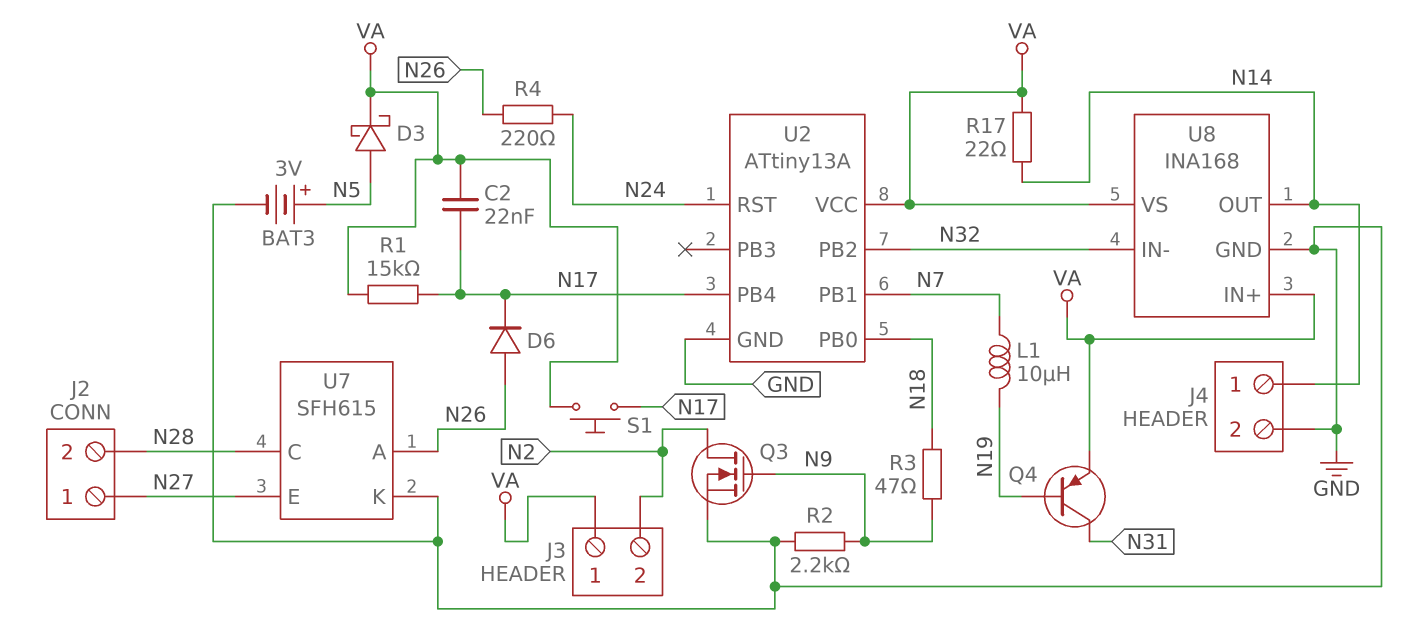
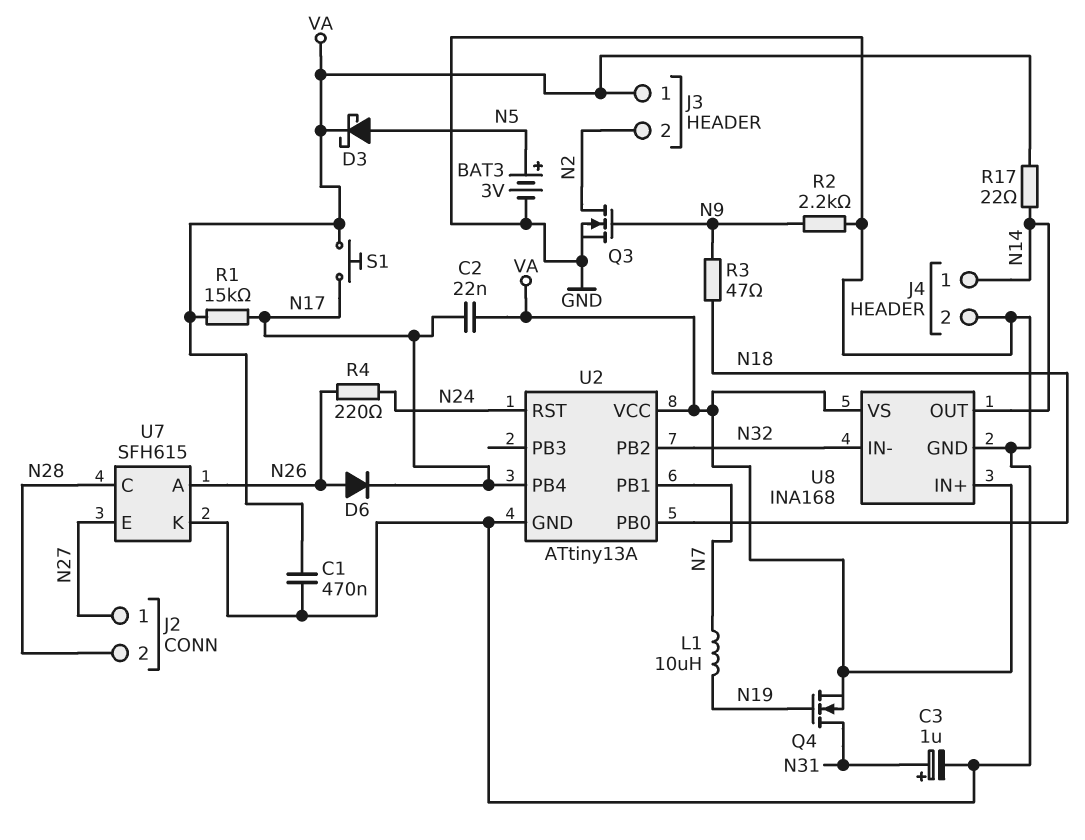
C1: none -> 470nF (GND, VA)
C3: none -> 1uF (plus N31, minus GND)
Q4: PNP (B N19, C N31, E VA) -> NMOS (G N19, D N31, S VA)

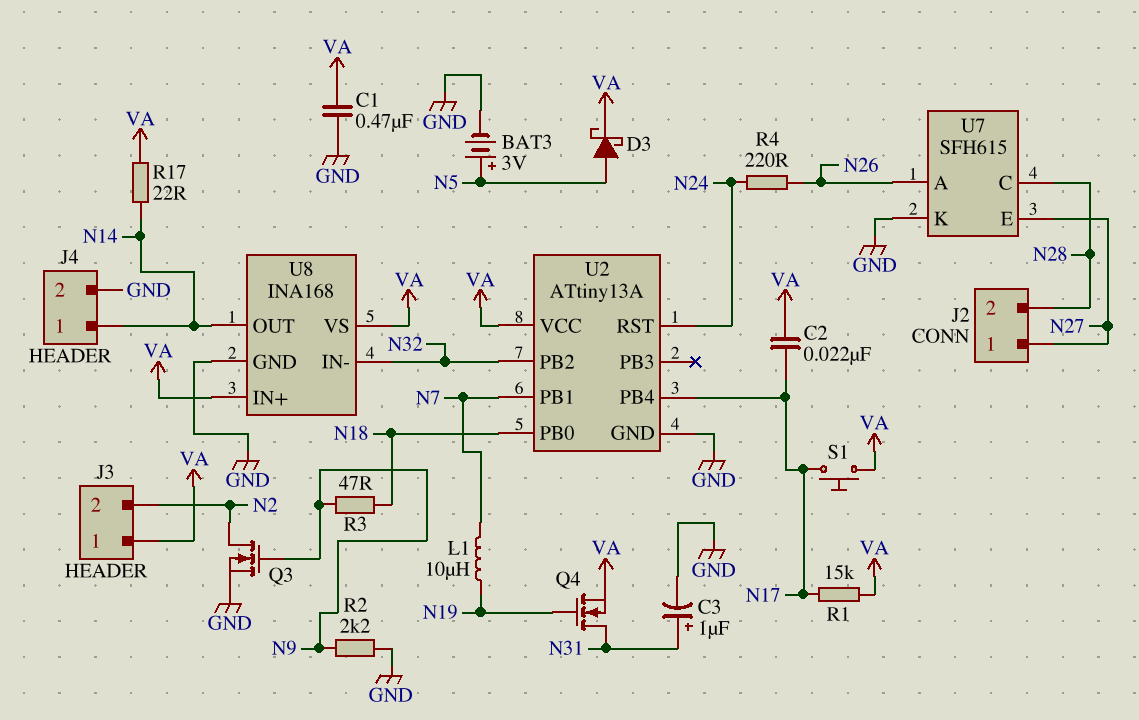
D6: diode (A N26, K N17) -> none

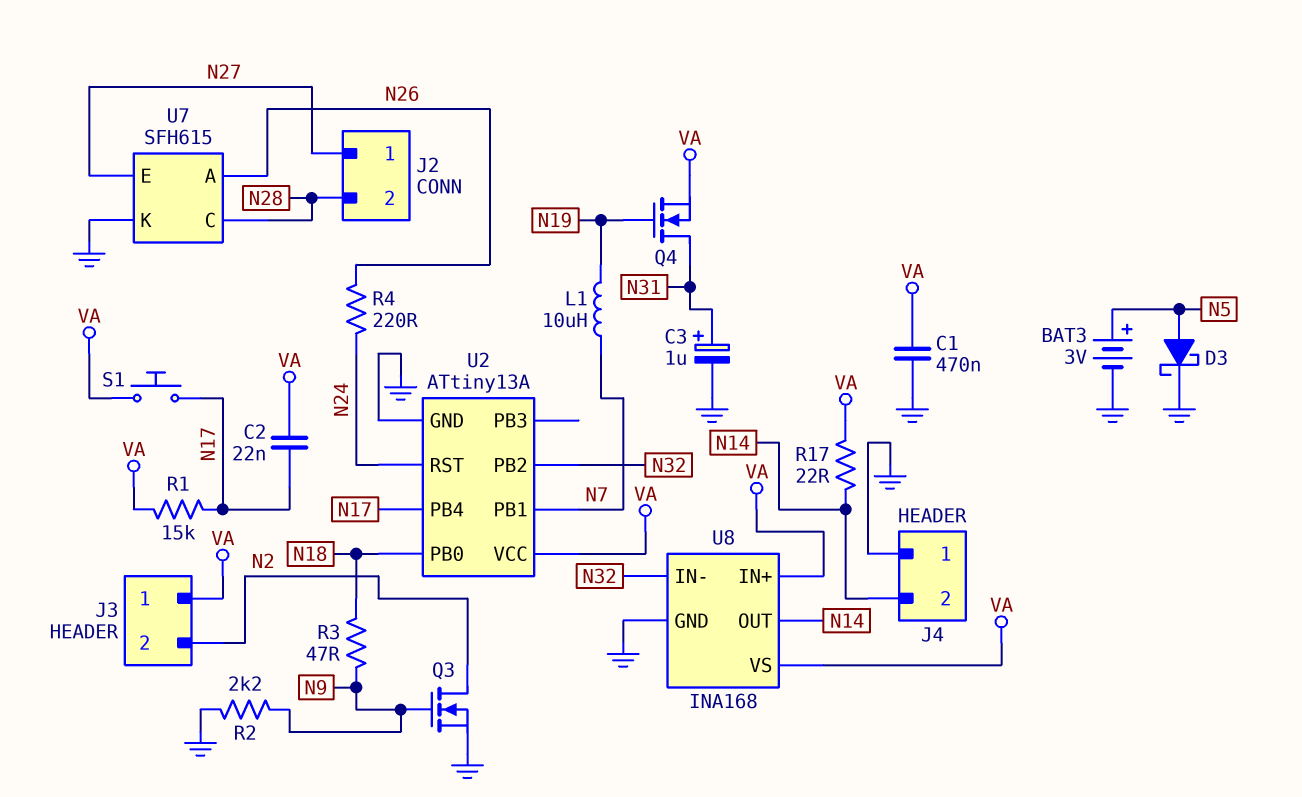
D3: schottky (A N5, K VA) -> schottky (A N5, K GND)
J4 pin 1: N14 -> GND
J4 pin 2: GND -> N14

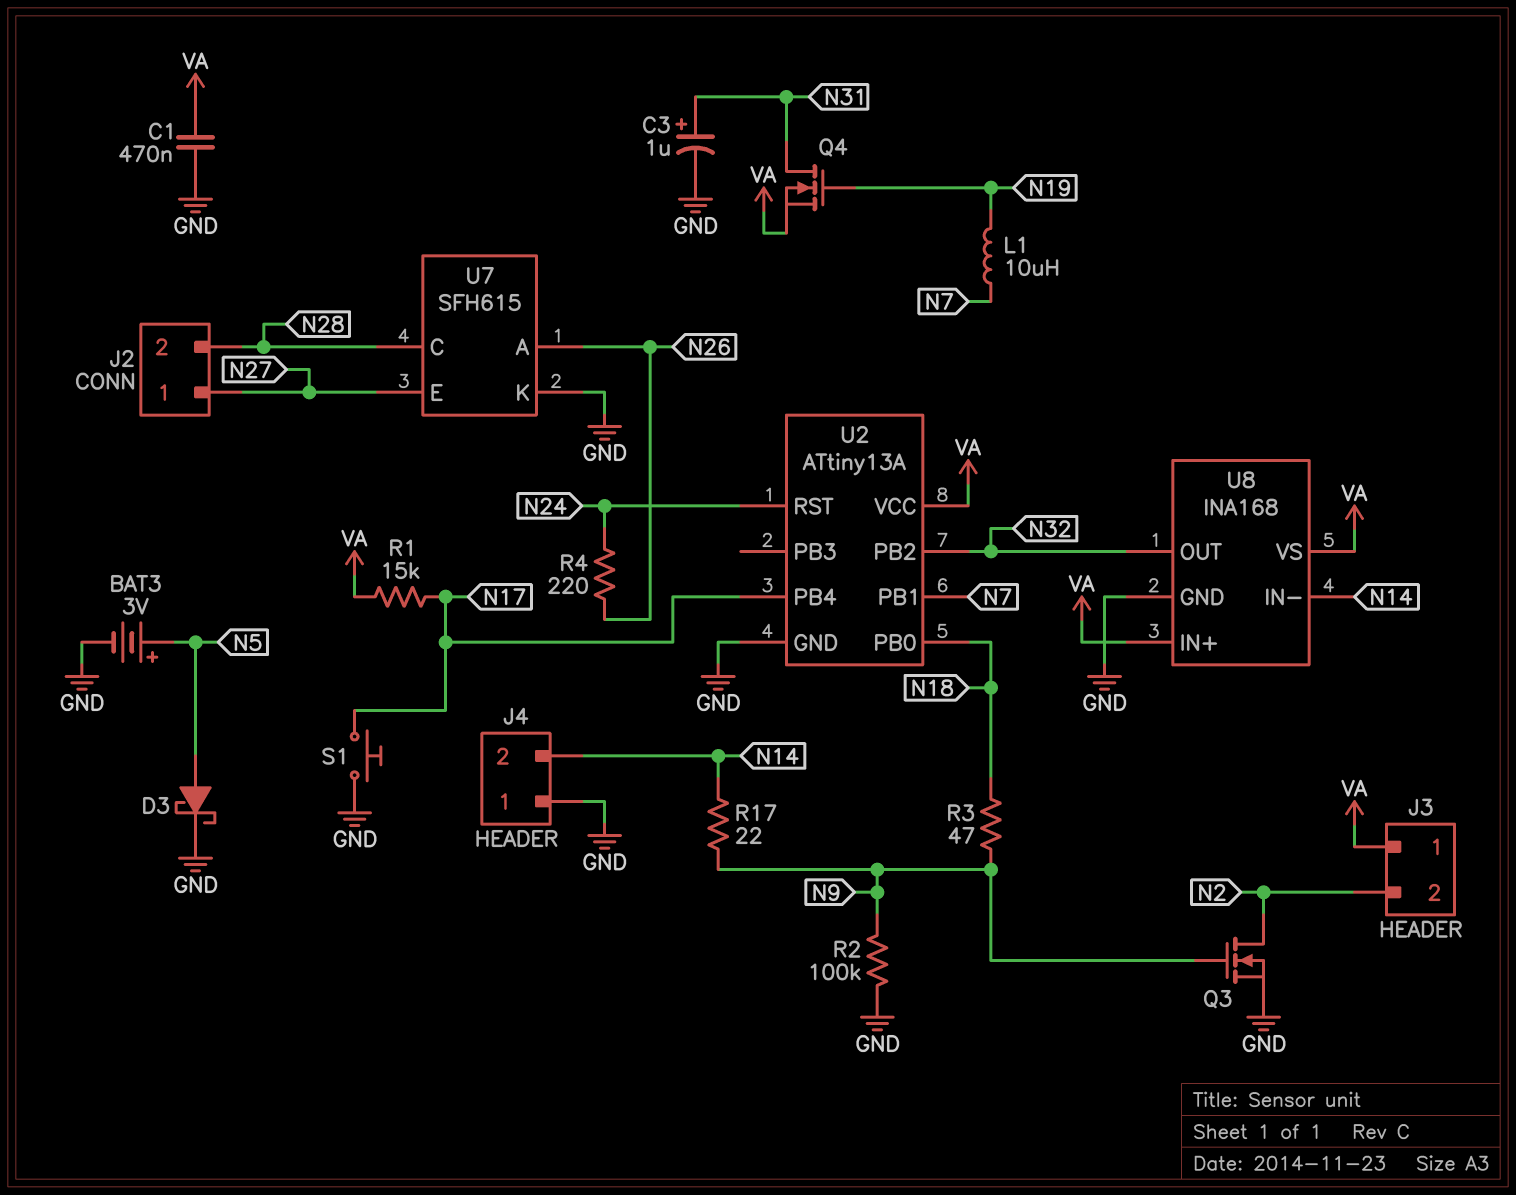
C2: 22nF (N17, VA) -> none
R2: 2.2k (GND, N9) -> 100k (GND, N9)
R17: 22 (N14, VA) -> 22 (N9, N14)
S1: button (N17, VA) -> button (GND, N17)
U8 pin IN-: N32 -> N14
U8 pin OUT: N14 -> N32

